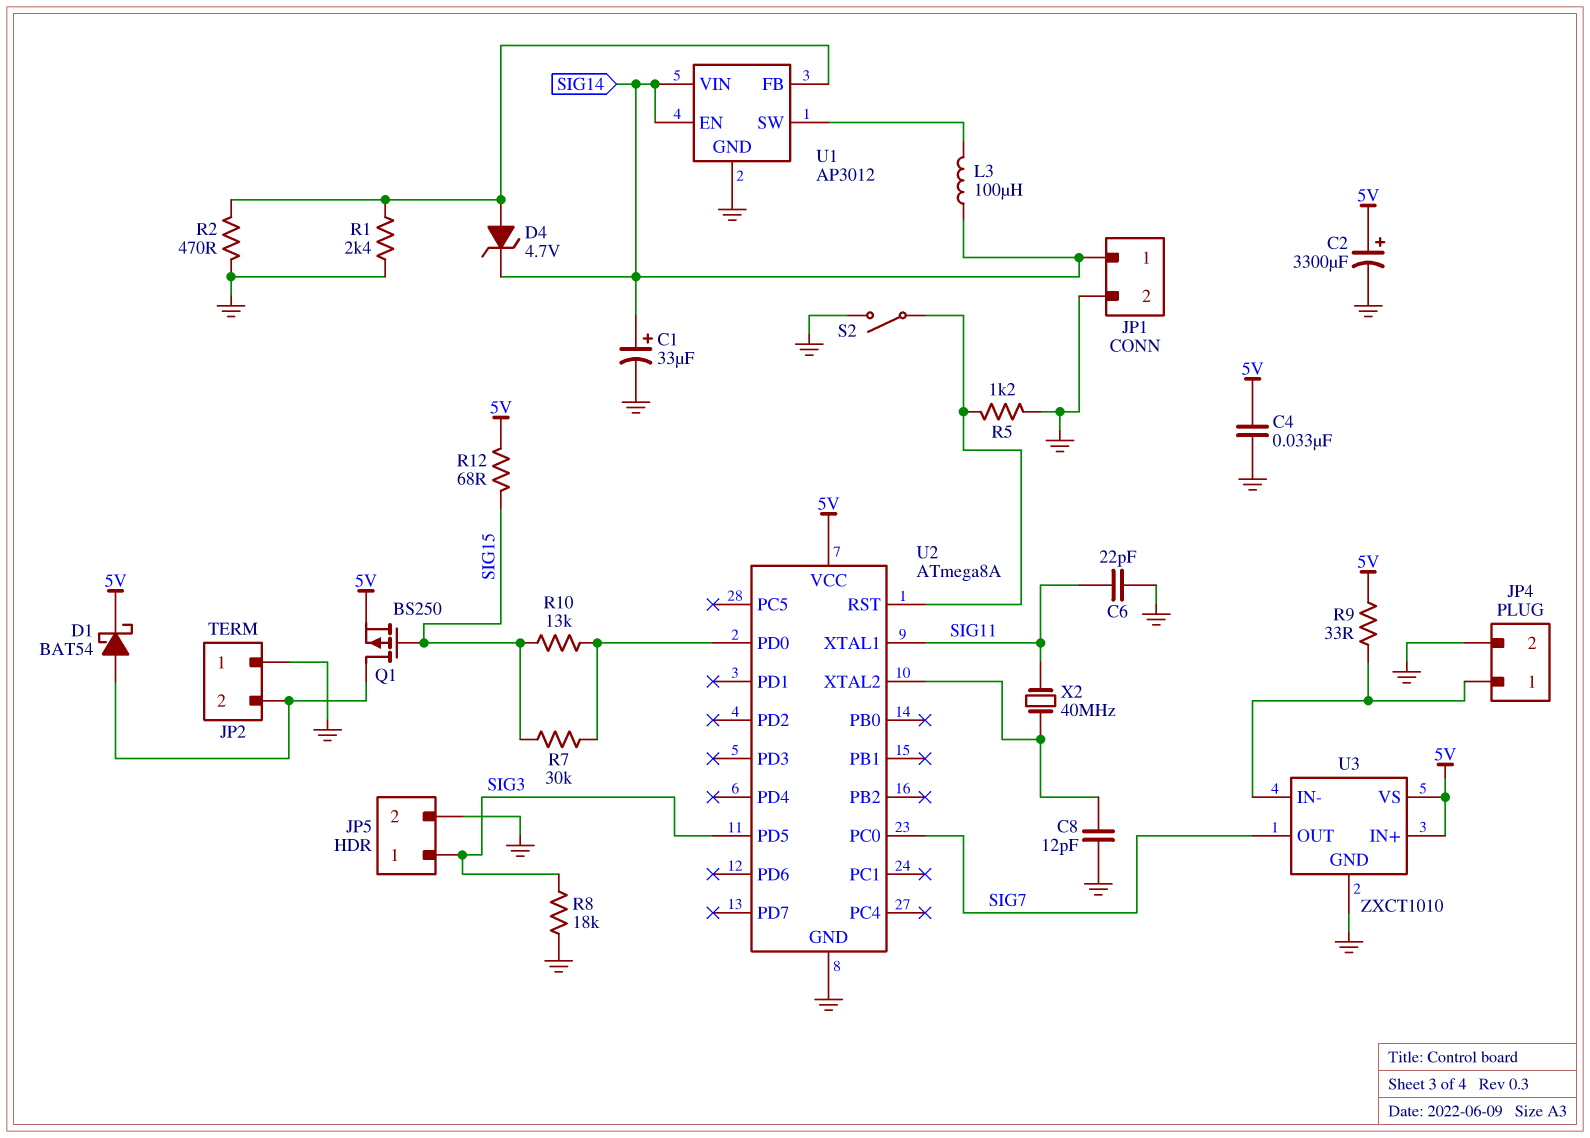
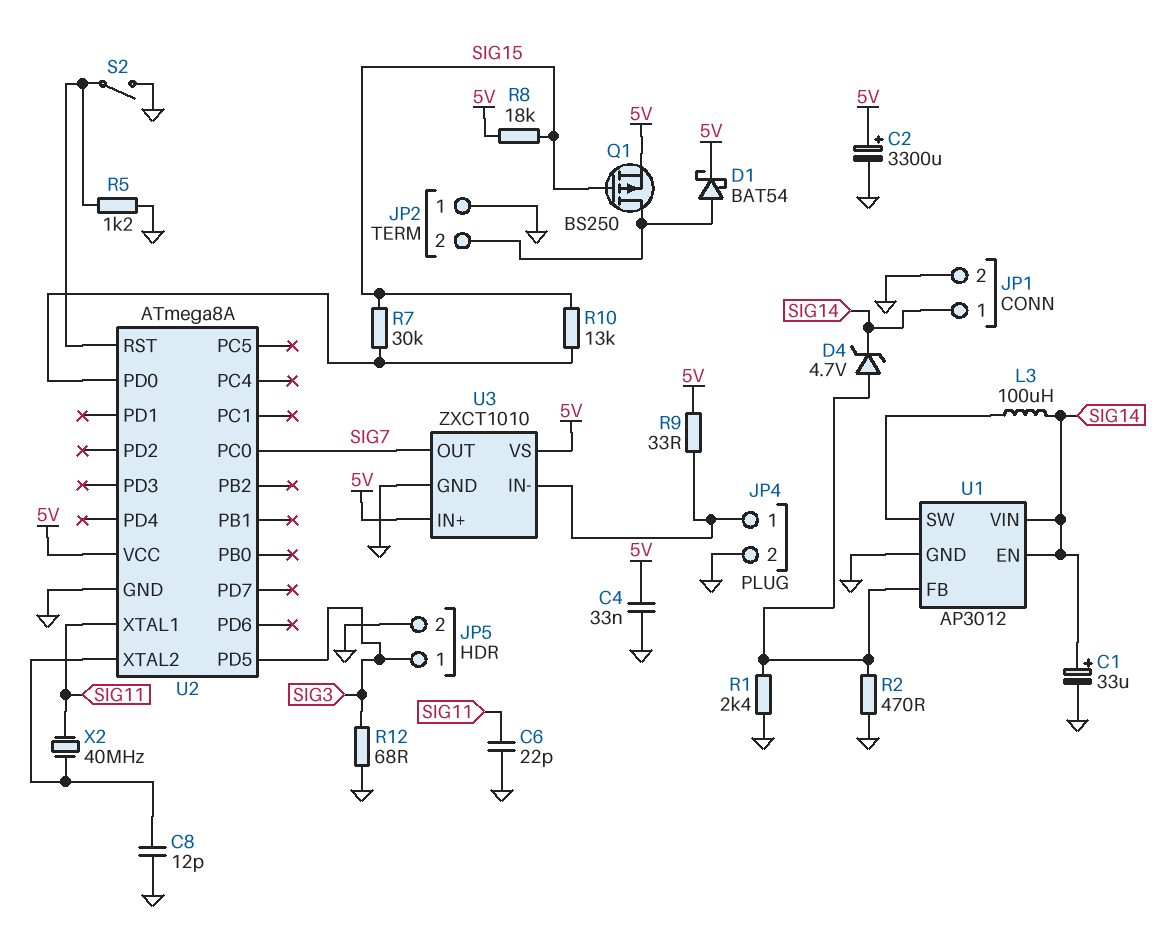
R8: 18k (GND, SIG3) -> 18k (5V, SIG15)
R12: 68 (5V, SIG15) -> 68 (GND, SIG3)

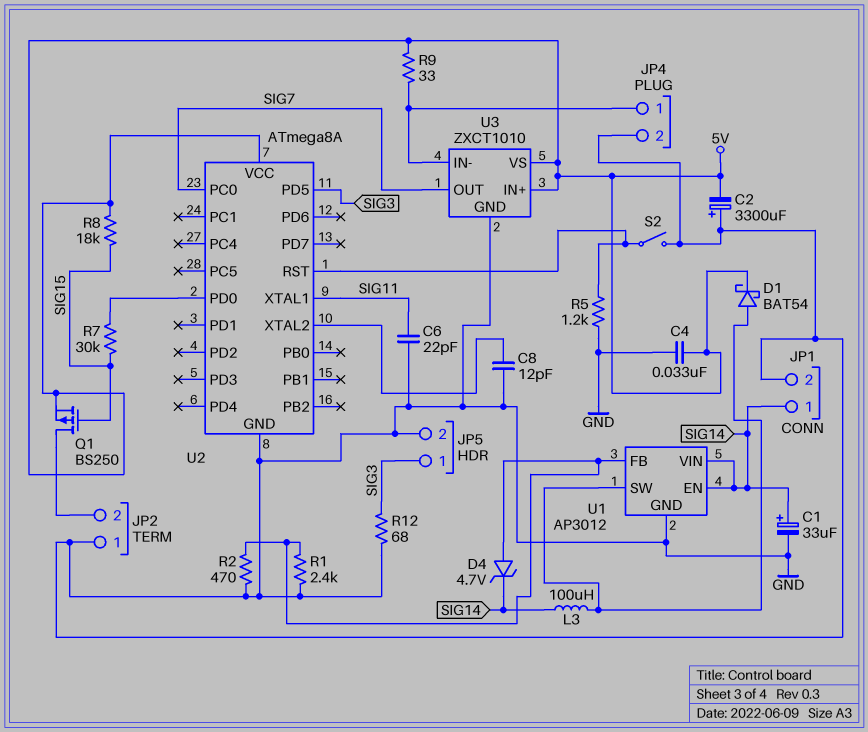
C2: 3300uF (plus 5V, minus GND) -> 3300uF (plus GND, minus 5V)
D1: schottky BAT54 (A JP2/2, K 5V) -> schottky BAT54 (A U1/SW, K 5V)
R10: 13k (SIG15, U2/PD0) -> none
X2: 40MHz (SIG11, U2/XTAL2) -> none

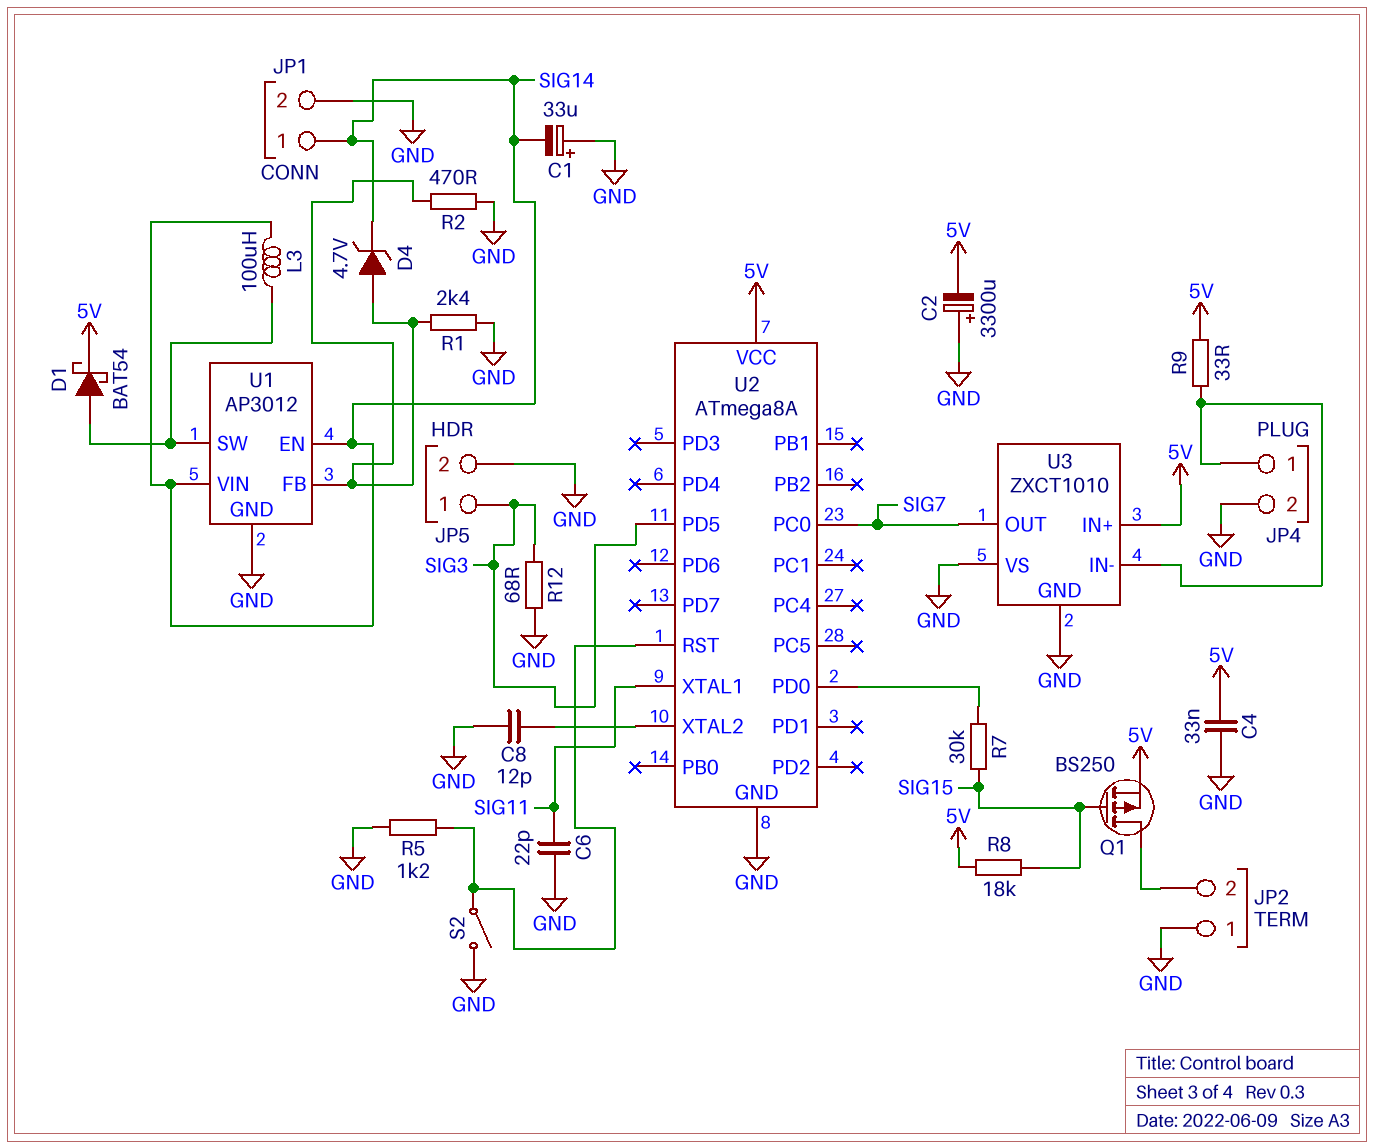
C1: 33uF (plus SIG14, minus GND) -> 33uF (plus GND, minus SIG14)
U3 pin VS: 5V -> GND

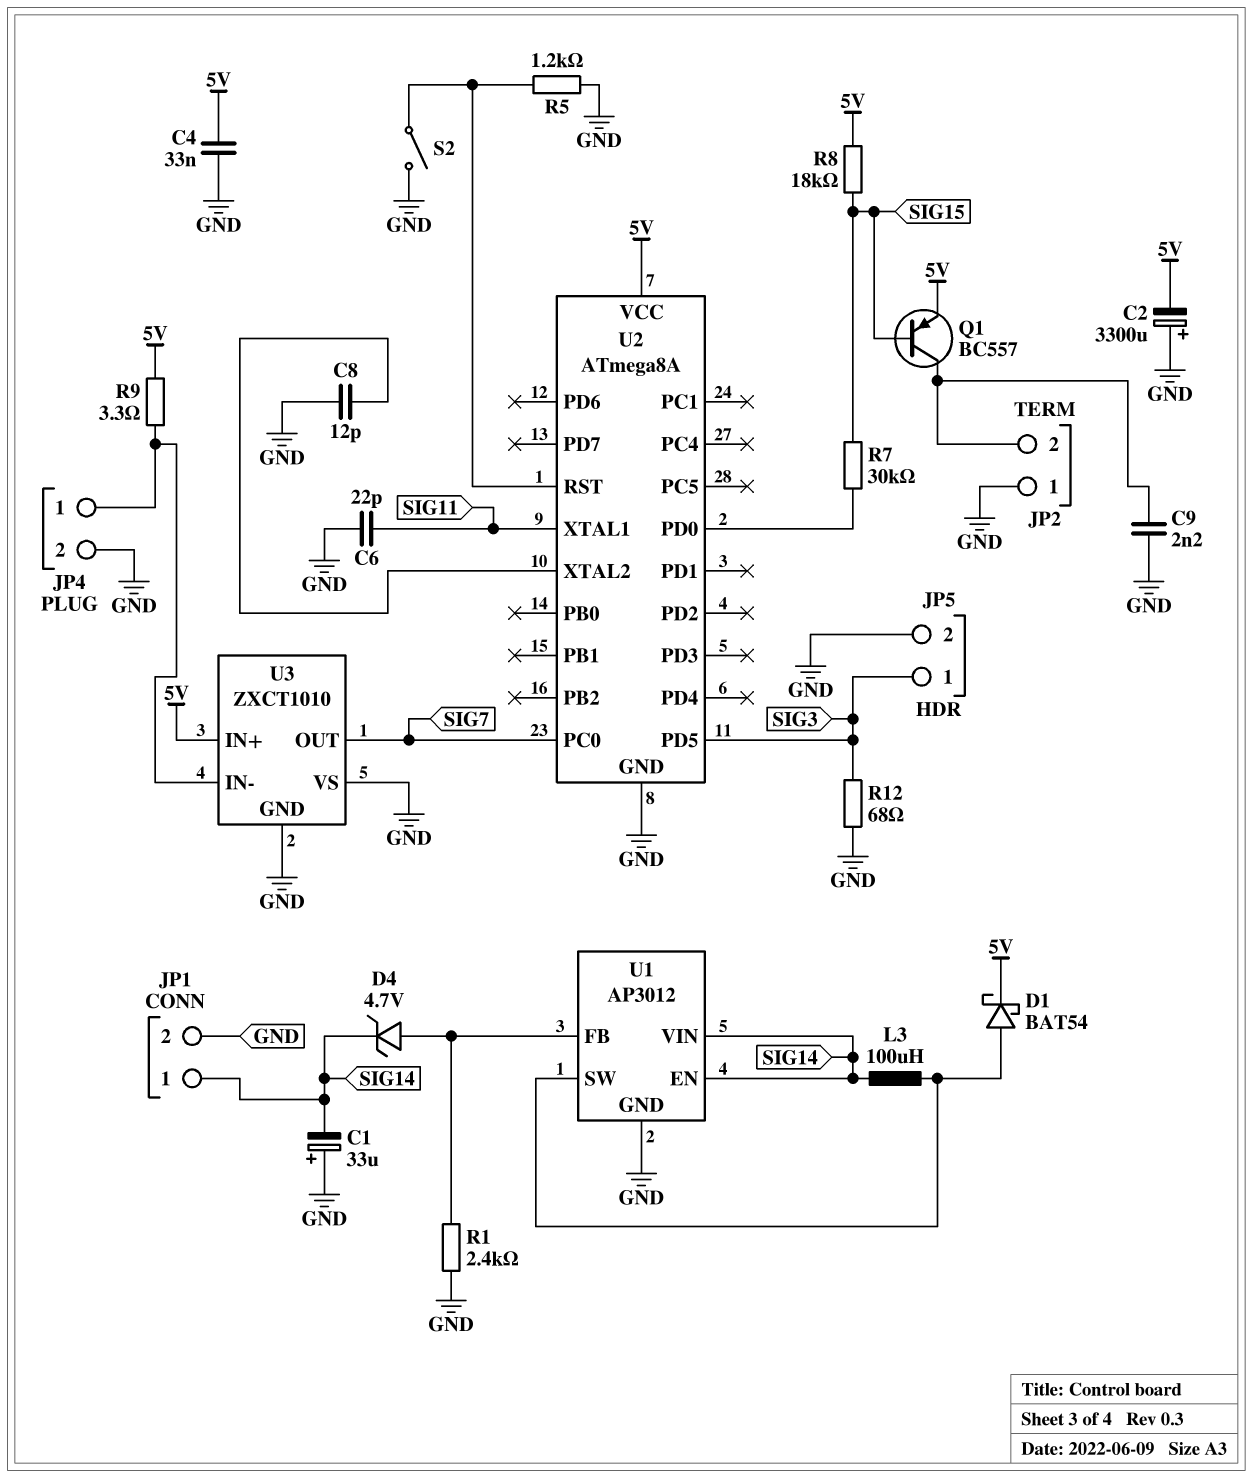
C9: none -> 2.2nF (GND, JP2/2)
Q1: PMOS BS250 (G SIG15, D JP2/2, S 5V) -> PNP BC557 (B SIG15, C JP2/2, E 5V)
R2: 470 (GND, U1/FB) -> none
R9: 33 (5V, JP4/1) -> 3.3 (5V, JP4/1)

